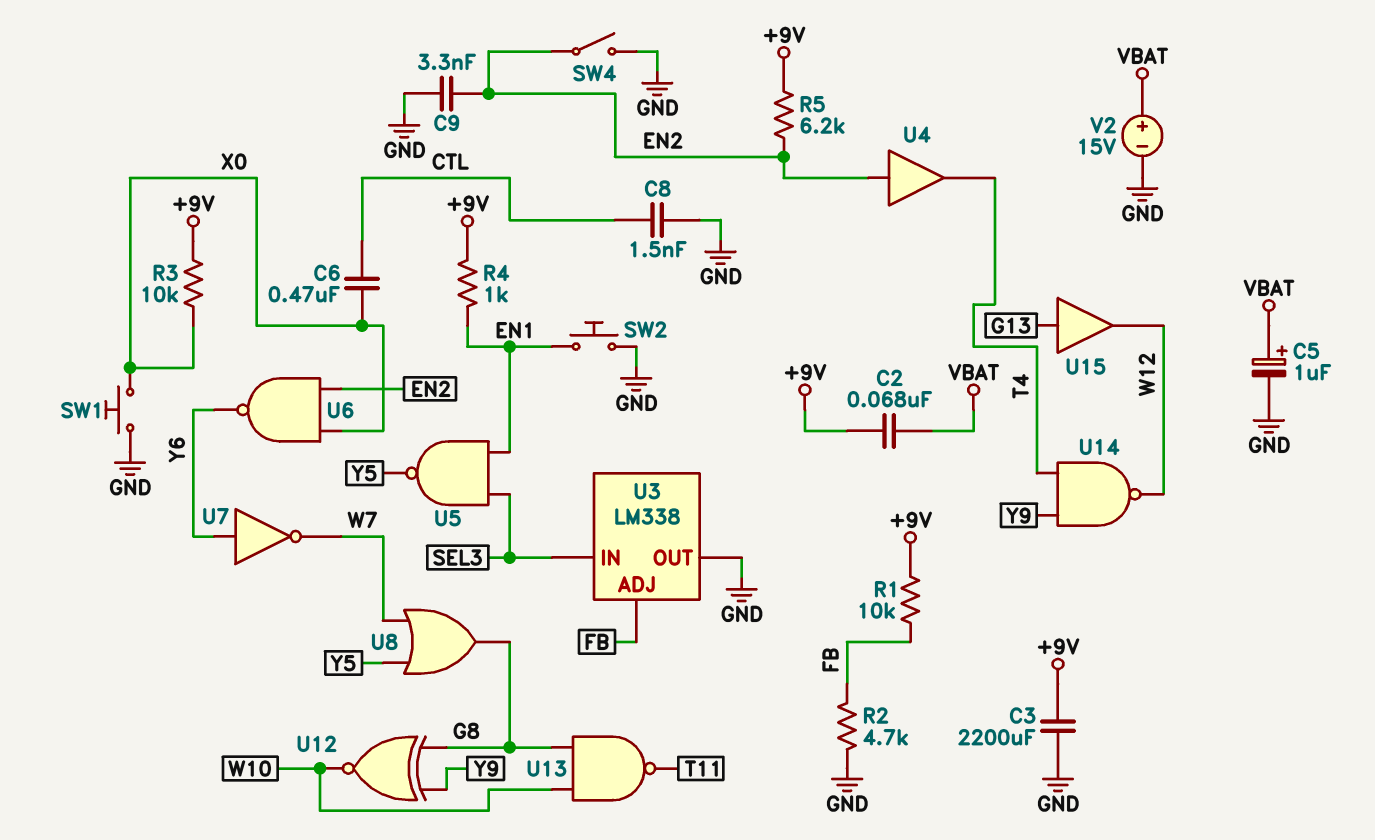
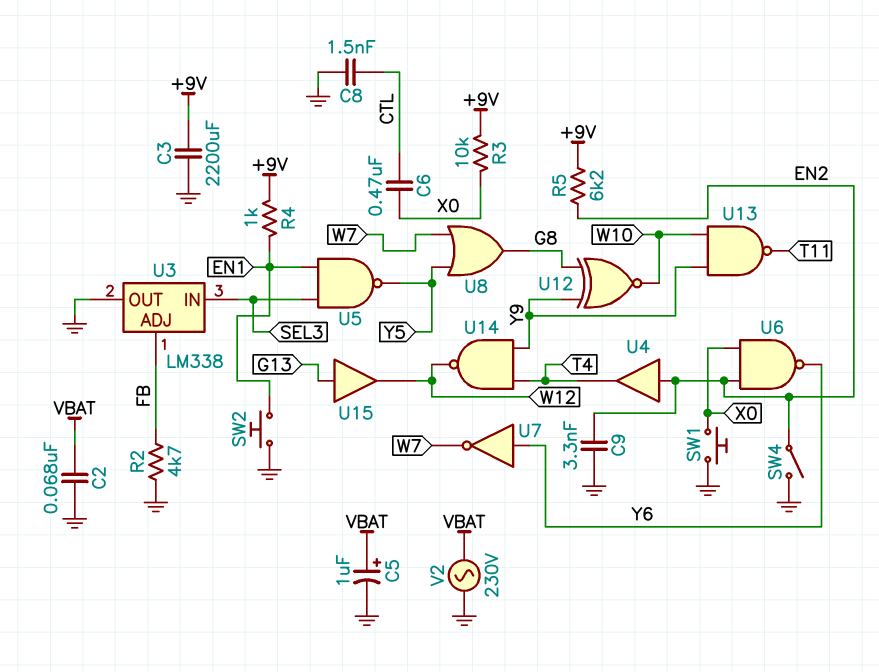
C2: 68nF (+9V, VBAT) -> 68nF (GND, VBAT)
R1: 10k (+9V, FB) -> none
U13: NAND (in G8, in W10, out T11) -> NAND (in W10, in Y9, out T11)
V2: 15V (plus VBAT, minus GND) -> AC 230V (GND, VBAT)

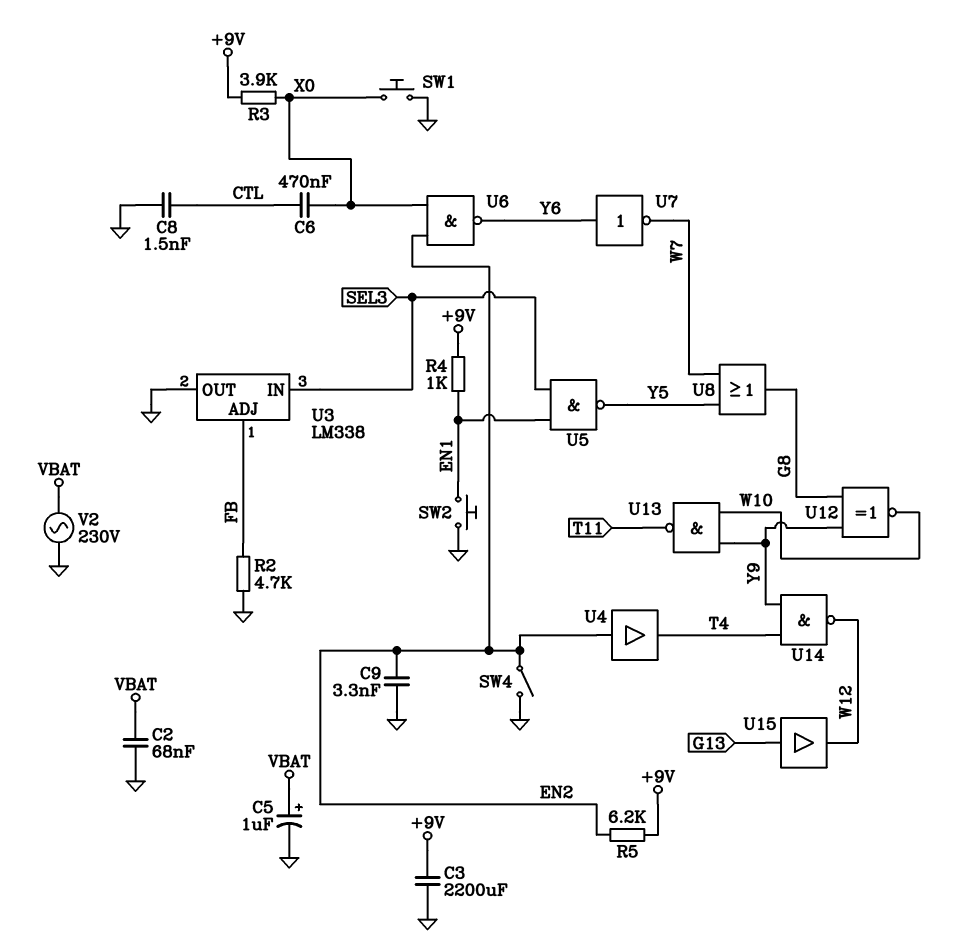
R3: 10k (+9V, X0) -> 3.9k (+9V, X0)

